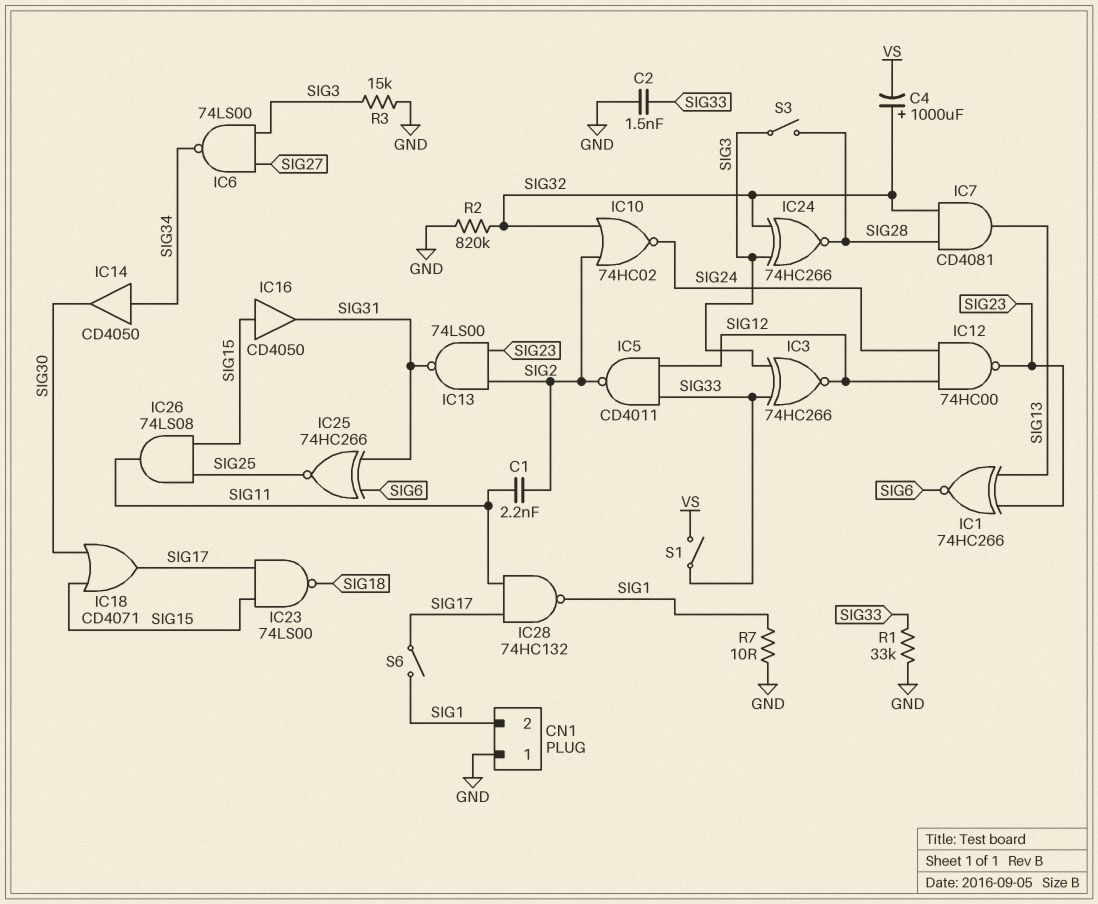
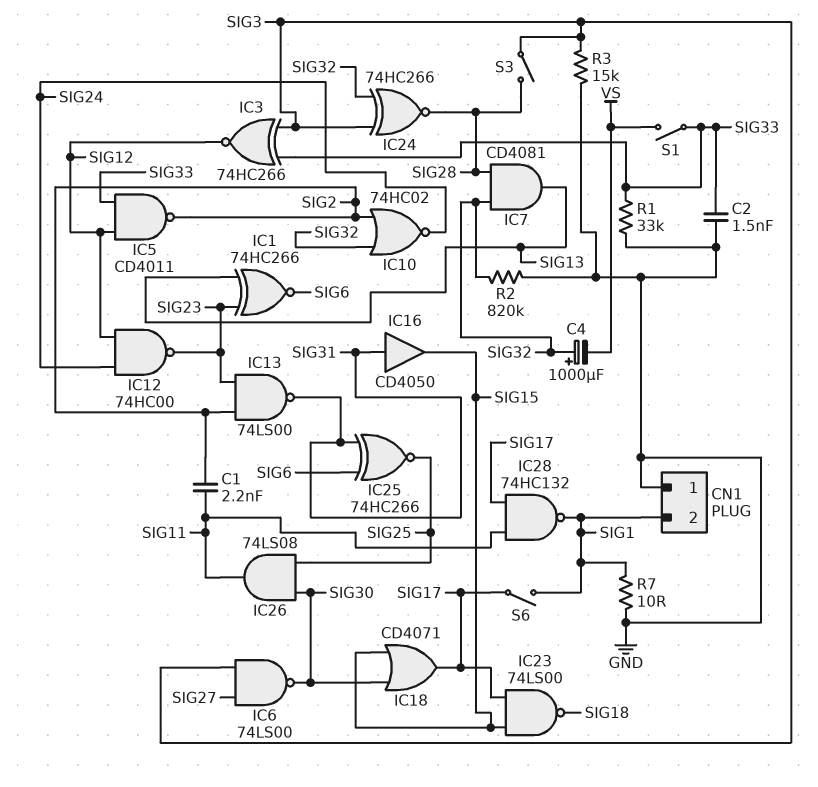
IC6: NAND 74LS00 (in SIG3, in SIG27, out SIG34) -> NAND 74LS00 (in SIG3, in SIG27, out SIG30)
IC14: buffer CD4050 (in SIG34, out SIG30) -> none
IC16: buffer CD4050 (in SIG15, out SIG31) -> buffer CD4050 (in SIG31, out SIG15)
IC26: AND 74LS08 (in SIG15, in SIG25, out SIG11) -> AND 74LS08 (in SIG25, in SIG30, out SIG11)

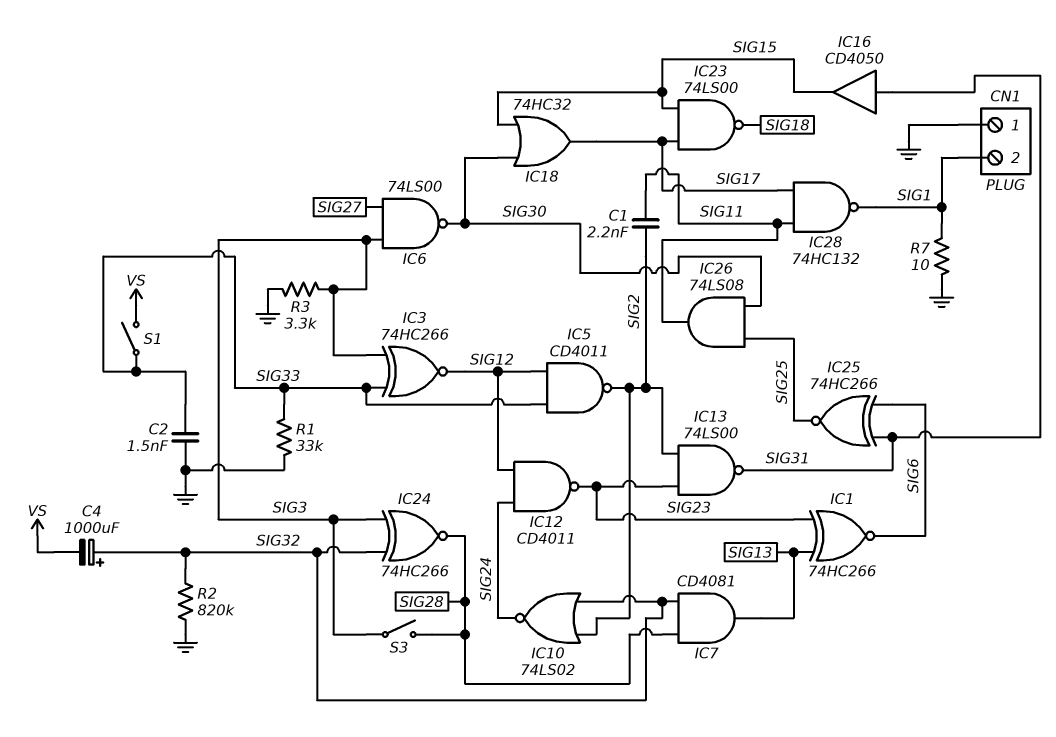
IC10: NOR 74HC02 (in SIG2, in SIG32, out SIG24) -> NOR 74LS02 (in SIG2, in SIG32, out SIG24)
IC12: NAND 74HC00 (in SIG12, in SIG24, out SIG23) -> NAND CD4011 (in SIG12, in SIG24, out SIG23)
IC18: OR CD4071 (in SIG15, in SIG30, out SIG17) -> OR 74HC32 (in SIG15, in SIG30, out SIG17)
R3: 15k (GND, SIG3) -> 3.3k (GND, SIG3)
S6: switch (SIG1, SIG17) -> none

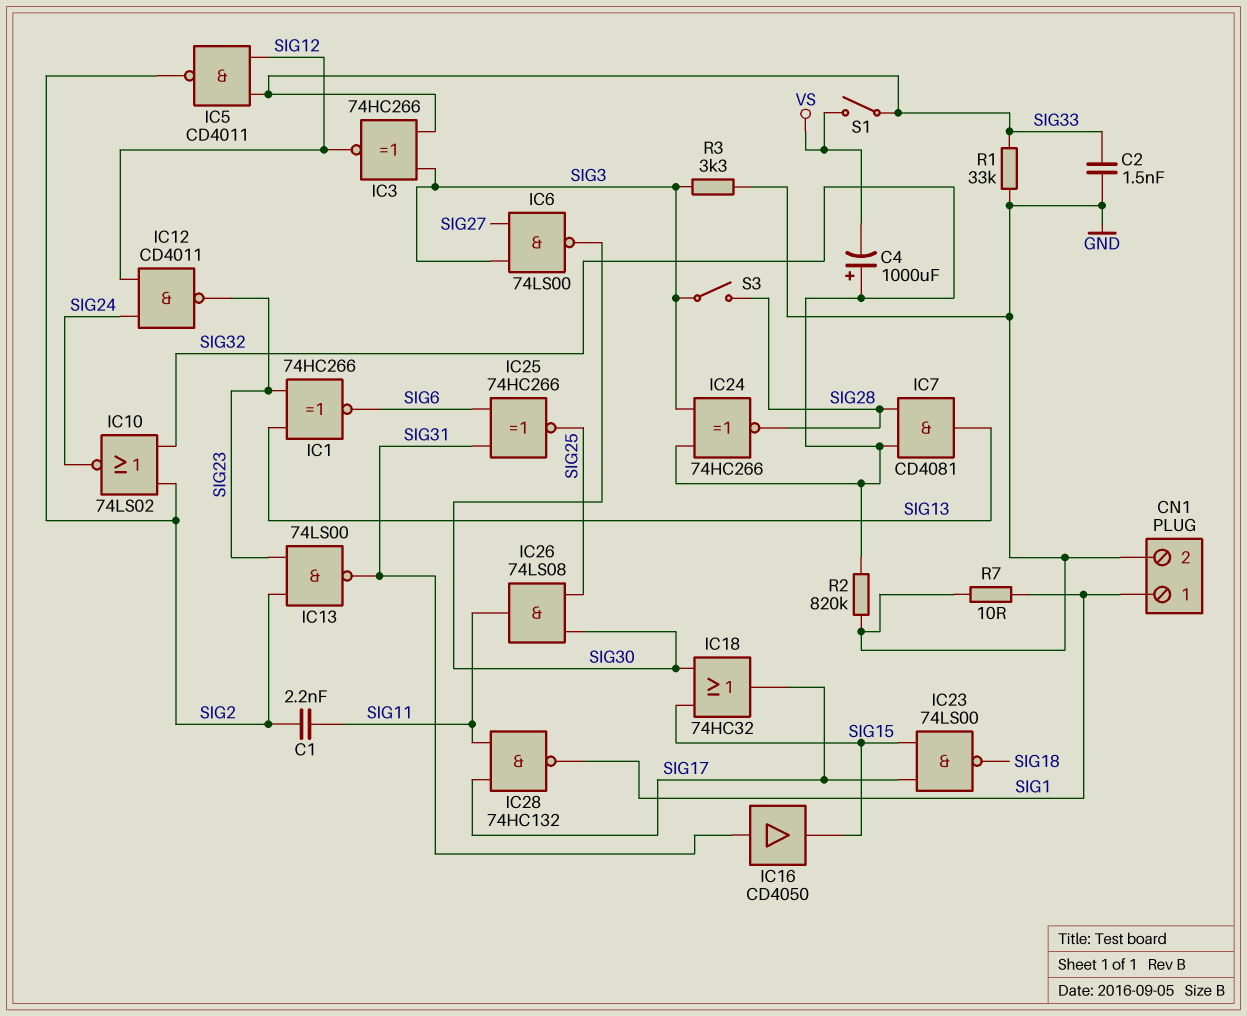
CN1 pin 1: GND -> SIG1
CN1 pin 2: SIG1 -> GND

